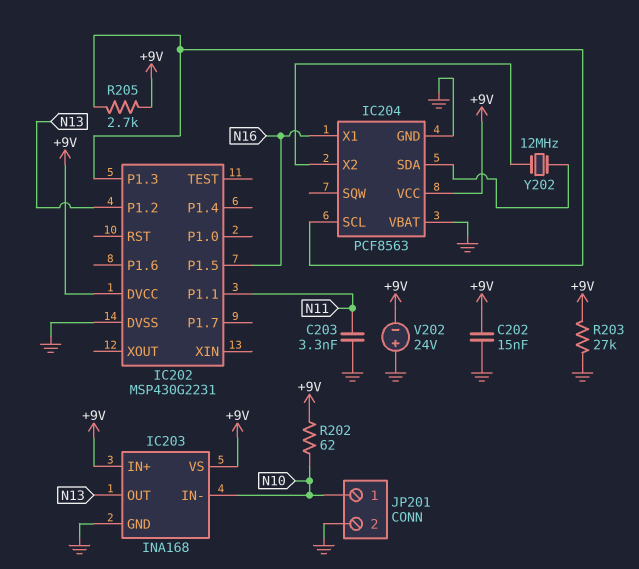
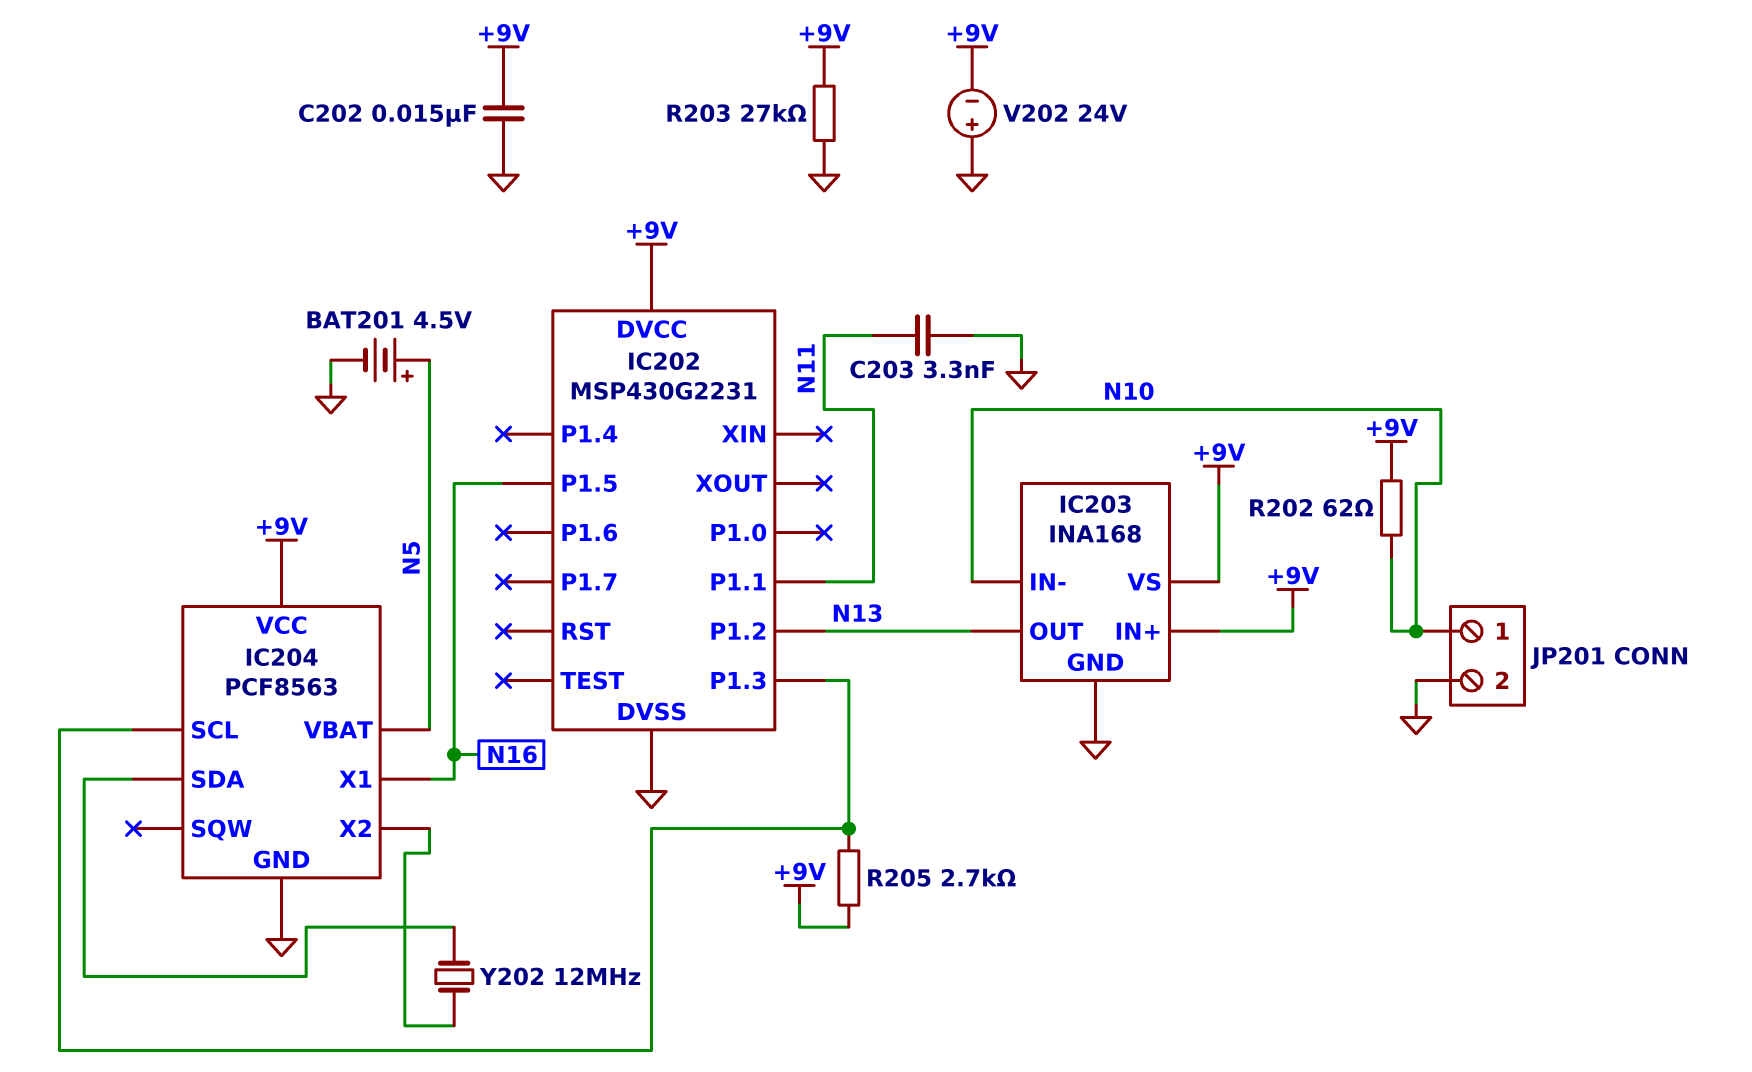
BAT201: none -> 4.5V (plus N5, minus GND)
IC204 pin VBAT: GND -> N5

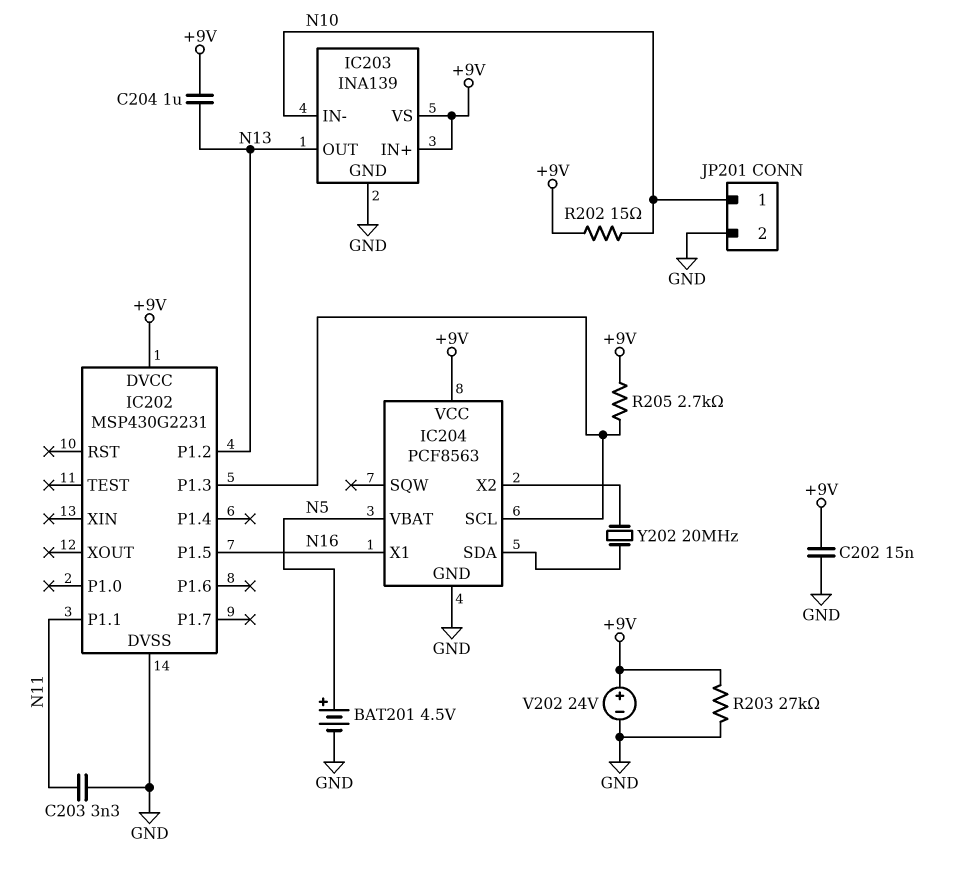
C204: none -> 1uF (+9V, N13)
IC203: INA168 -> INA139
R202: 62 (+9V, N10) -> 15 (+9V, N10)
V202: 24V (plus GND, minus +9V) -> 24V (plus +9V, minus GND)
Y202: 12MHz (IC204/SDA, IC204/X2) -> 20MHz (IC204/SDA, IC204/X2)

